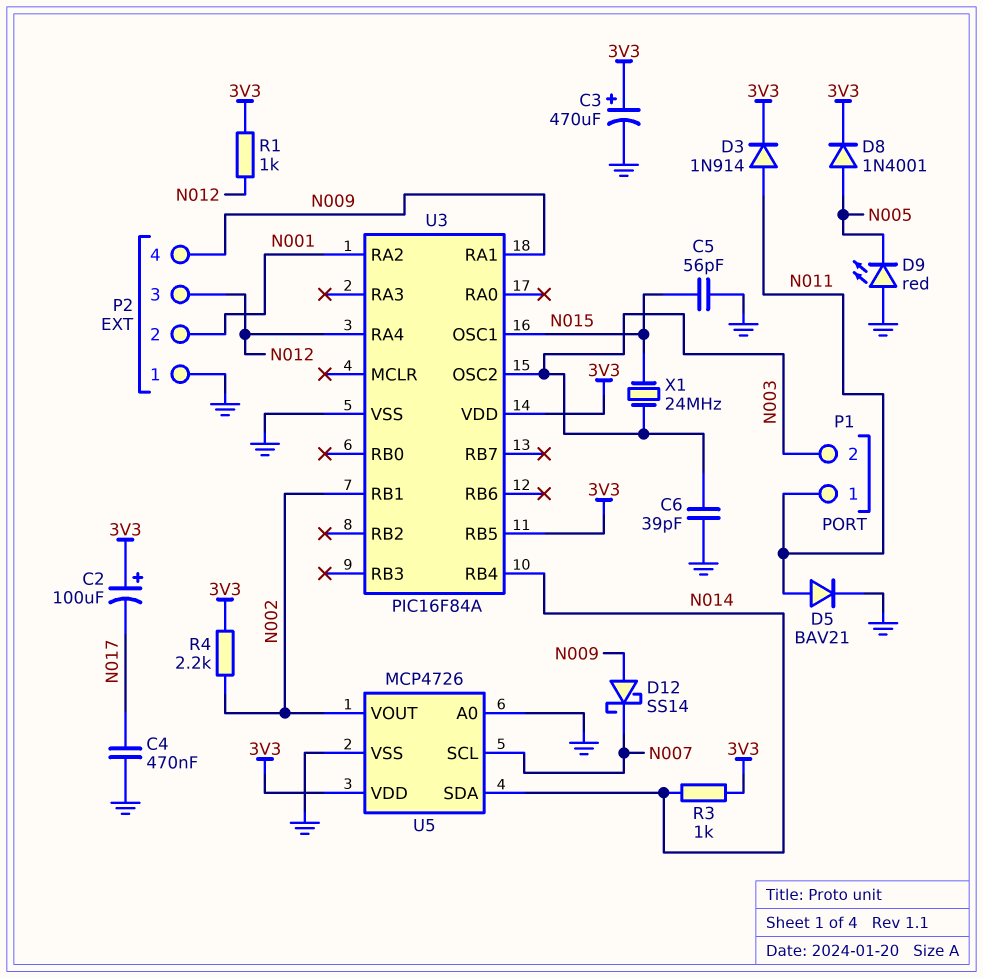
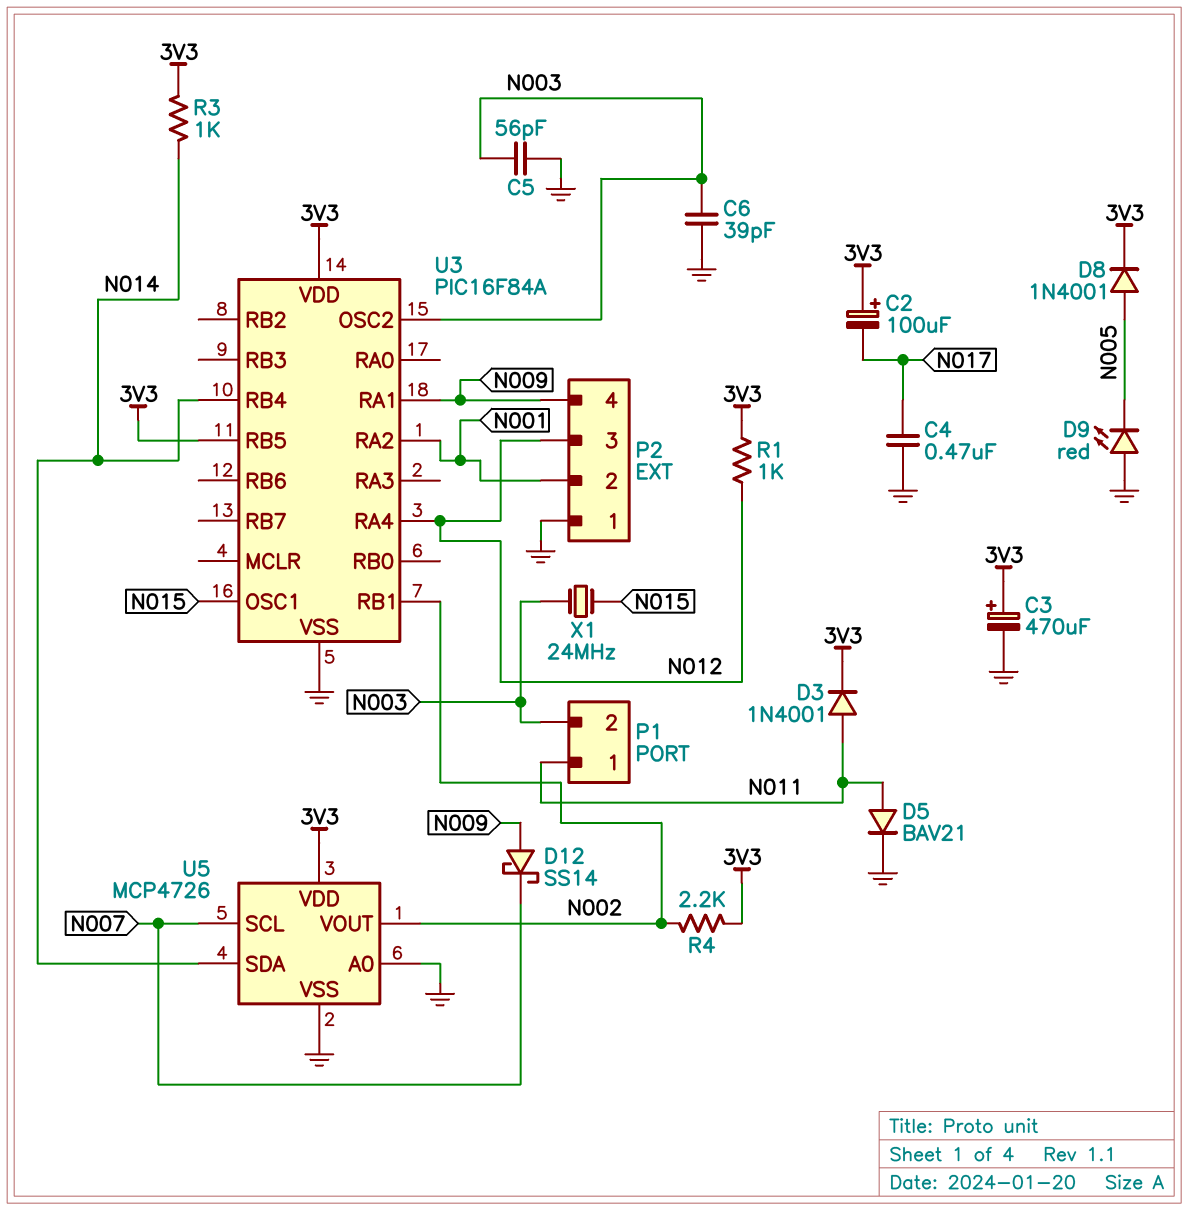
C5: 56pF (GND, N015) -> 56pF (GND, N003)
D3: diode 1N914 (A N011, K 3V3) -> diode 1N4001 (A N011, K 3V3)

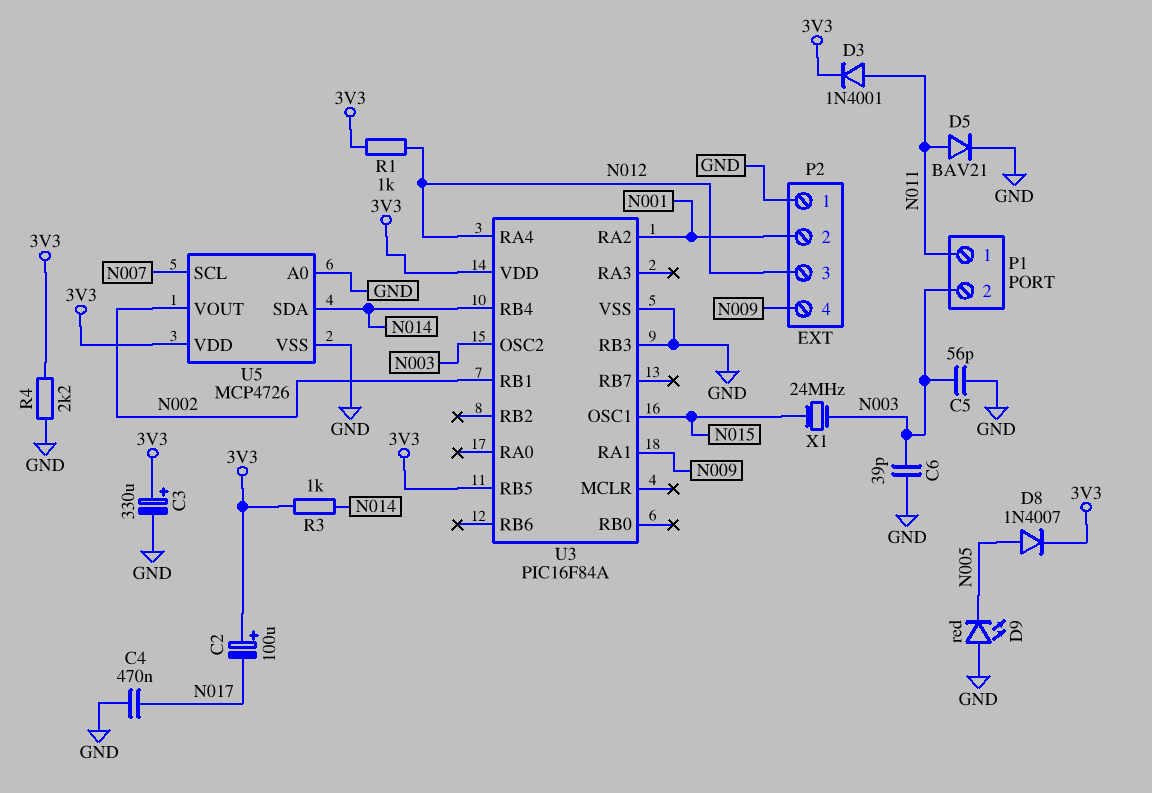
C3: 470uF (plus 3V3, minus GND) -> 330uF (plus 3V3, minus GND)
D8: diode 1N4001 (A N005, K 3V3) -> diode 1N4007 (A N005, K 3V3)
D12: schottky SS14 (A N009, K N007) -> none
R4: 2.2k (3V3, N002) -> 2.2k (3V3, GND)
U3 pin RB3: none -> GND

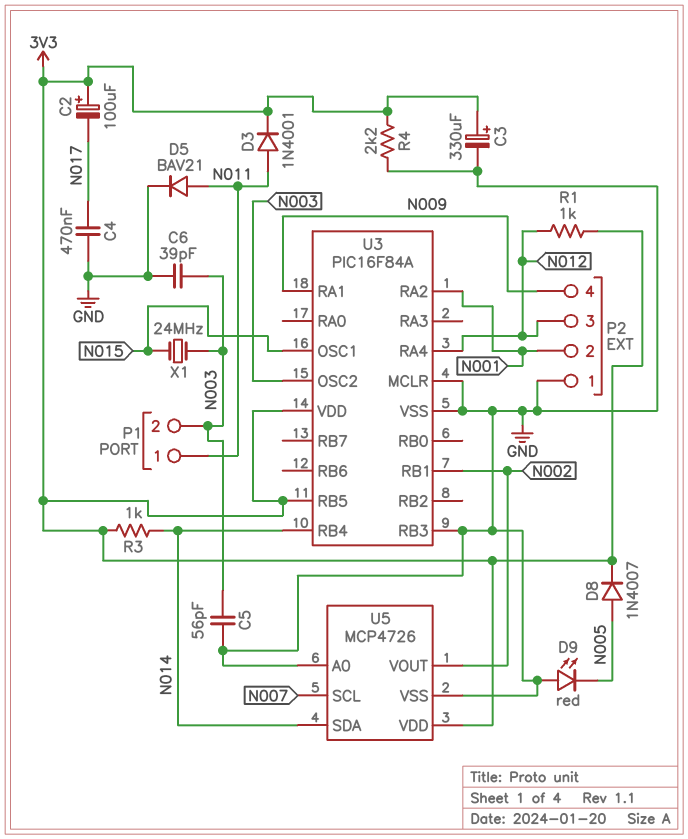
U3 pin MCLR: none -> GND

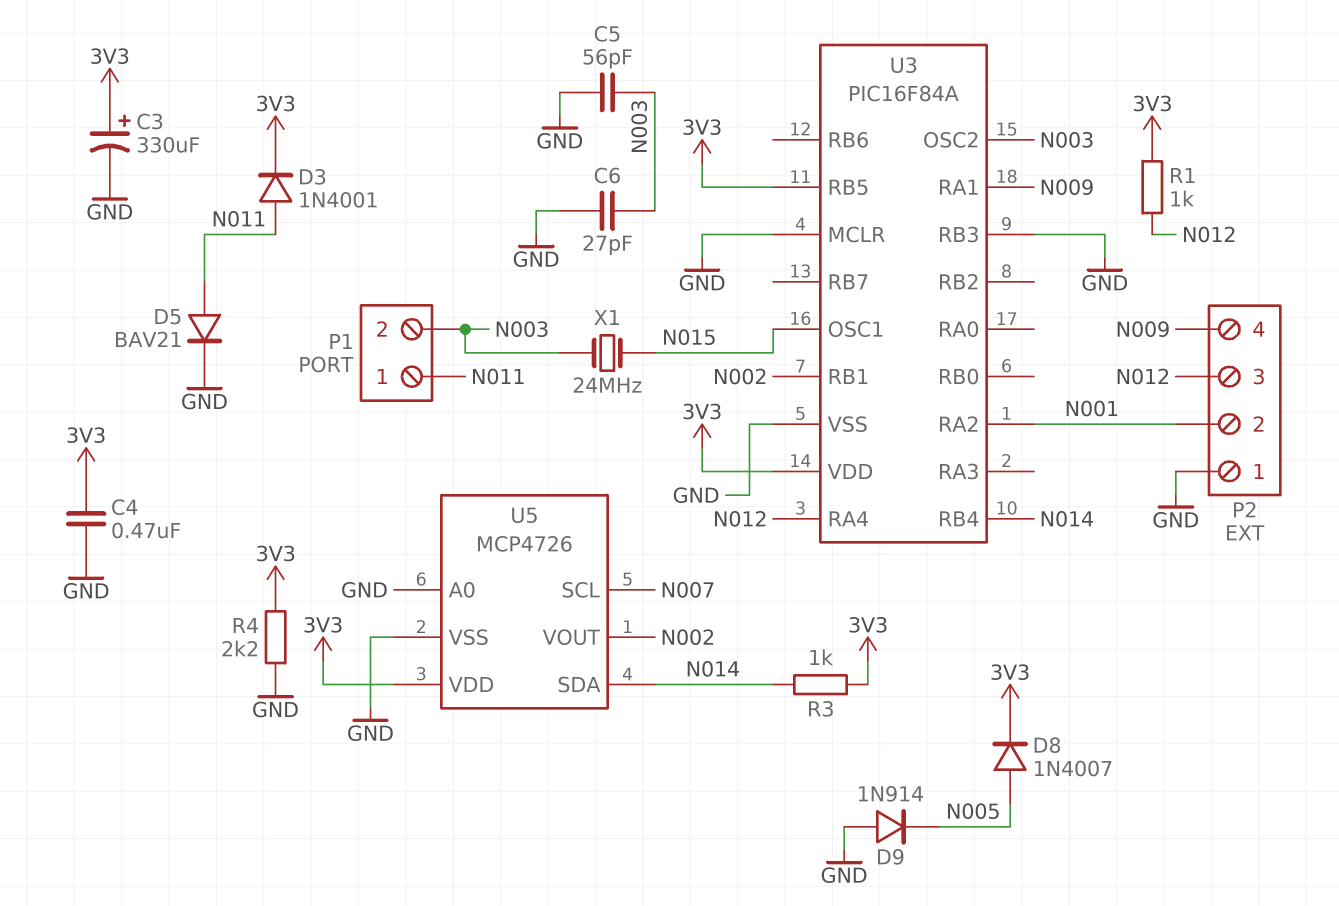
C2: 100uF (plus 3V3, minus N017) -> none
C4: 470nF (GND, N017) -> 470nF (3V3, GND)
C6: 39pF (GND, N003) -> 27pF (GND, N003)
D9: LED red (A GND, K N005) -> diode 1N914 (A GND, K N005)

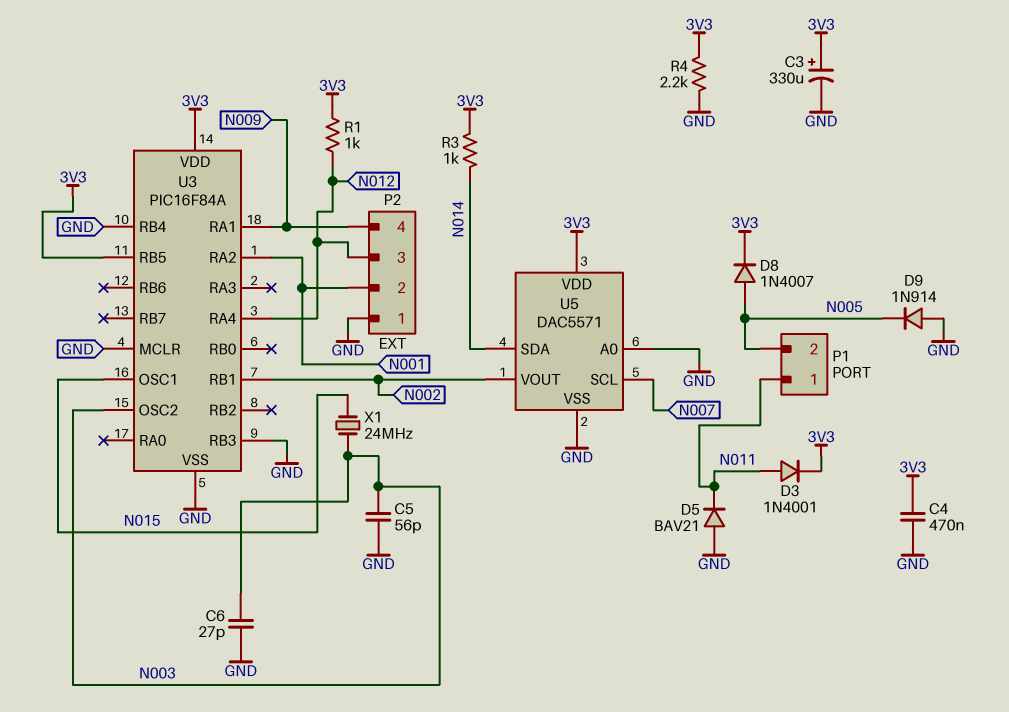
D5: diode BAV21 (A N011, K GND) -> diode BAV21 (A GND, K N011)
P1 pin 2: N003 -> N005
U3 pin RB4: N014 -> GND
U5: MCP4726 -> DAC5571

